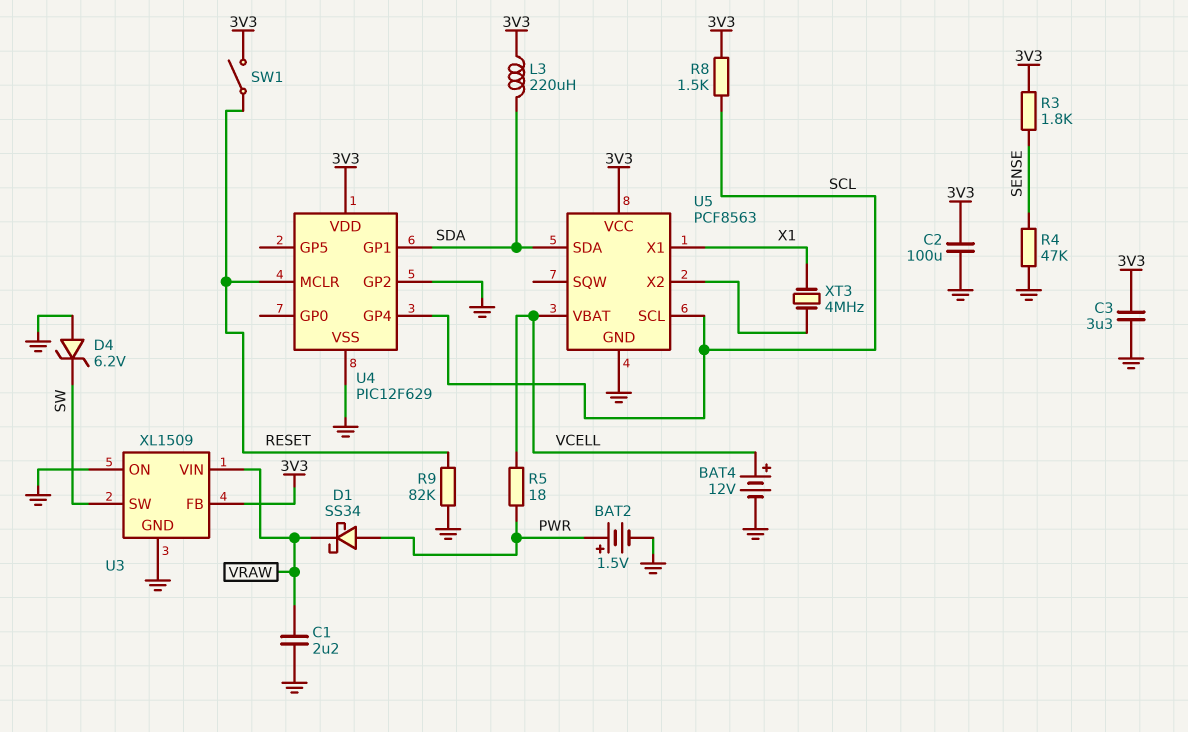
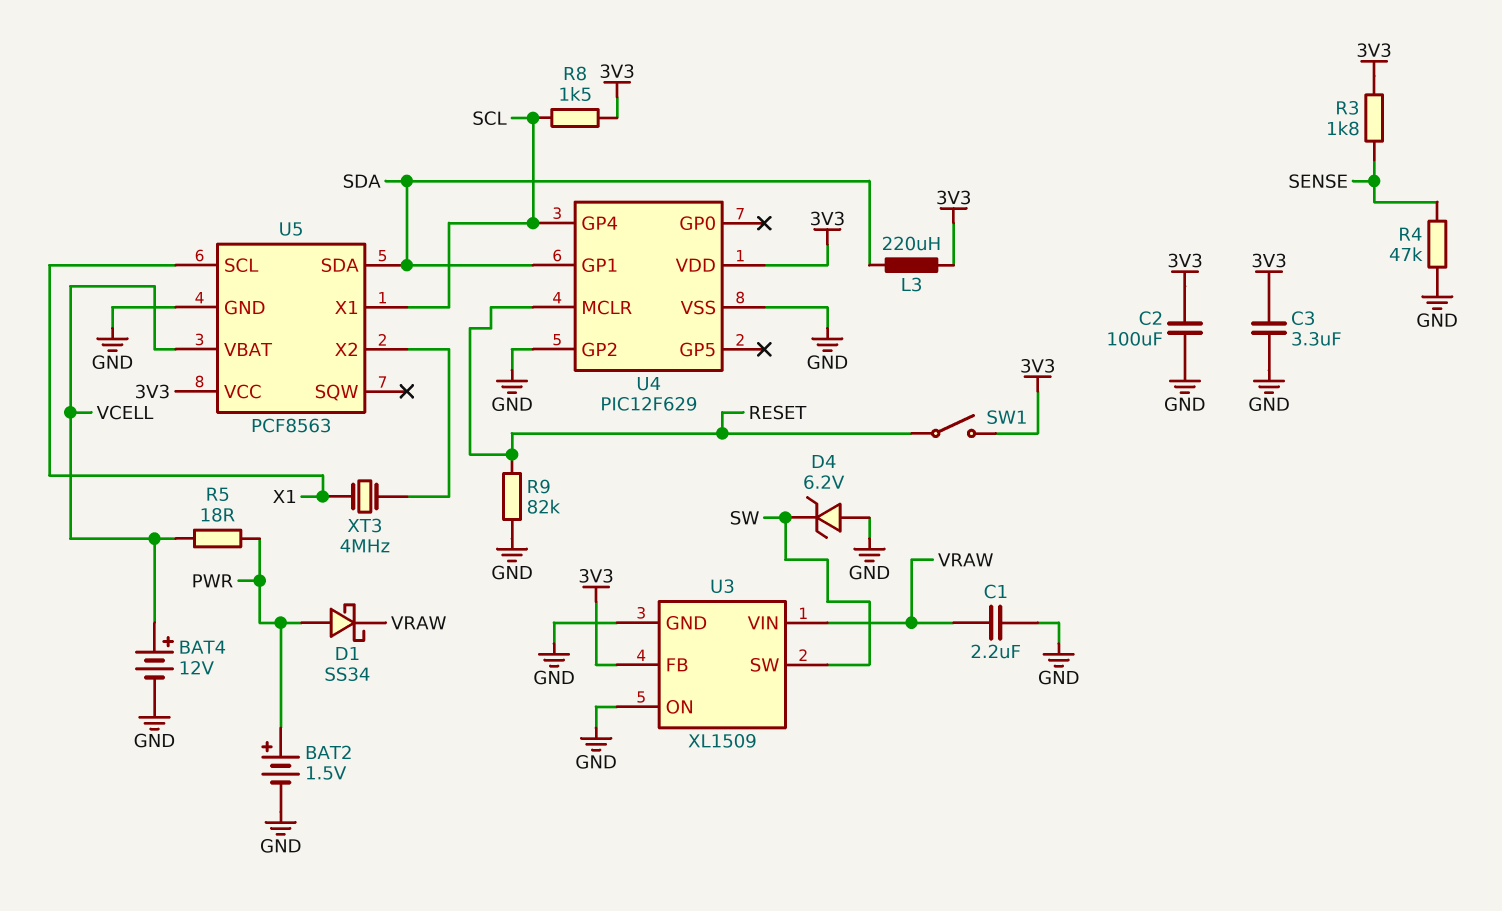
U5 pin SCL: SCL -> X1
U5 pin X1: X1 -> SCL

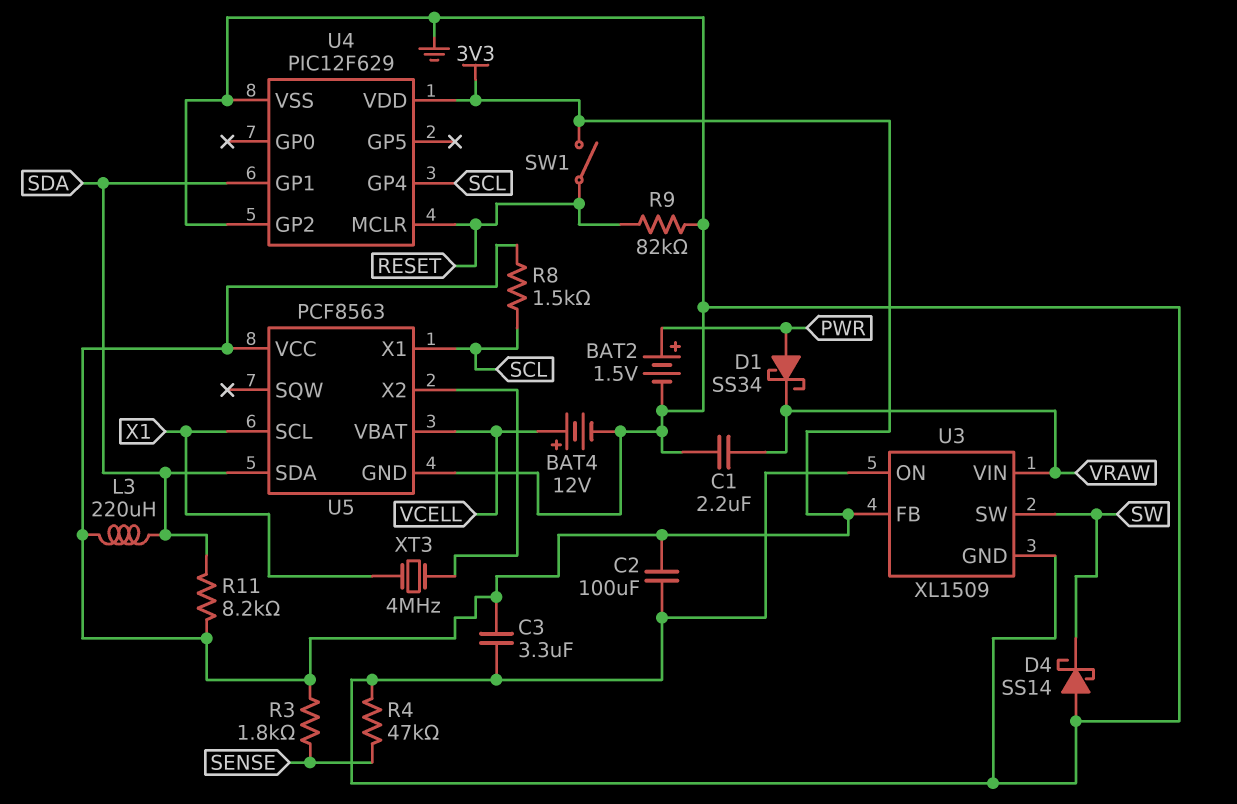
D4: zener 6.2V (A GND, K SW) -> schottky SS14 (A GND, K SW)
R5: 18 (PWR, VCELL) -> none
R11: none -> 8.2k (3V3, SDA)

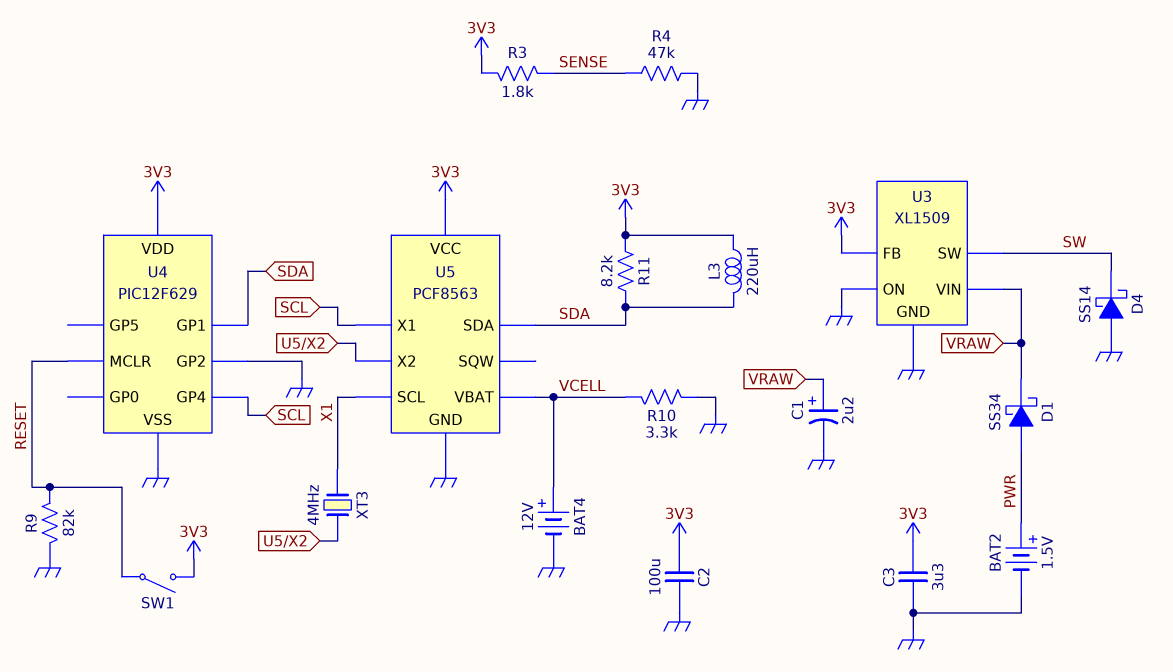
C1: 2.2uF (GND, VRAW) -> 2.2uF (plus VRAW, minus GND)
R8: 1.5k (3V3, SCL) -> none
R10: none -> 3.3k (GND, VCELL)

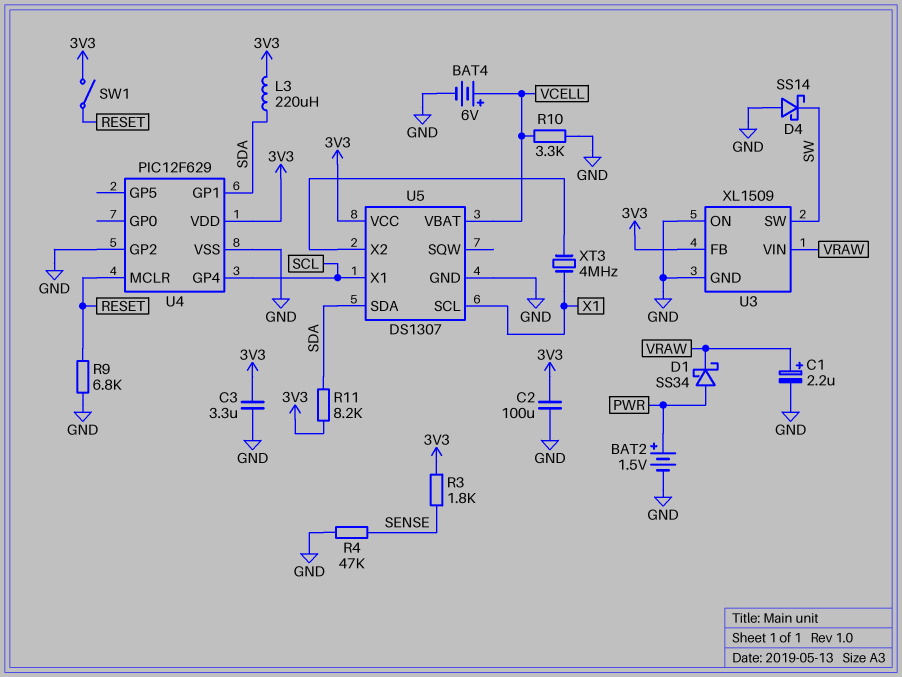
BAT4: 12V (plus VCELL, minus GND) -> 6V (plus VCELL, minus GND)
R9: 82k (GND, RESET) -> 6.8k (GND, RESET)
U5: PCF8563 -> DS1307

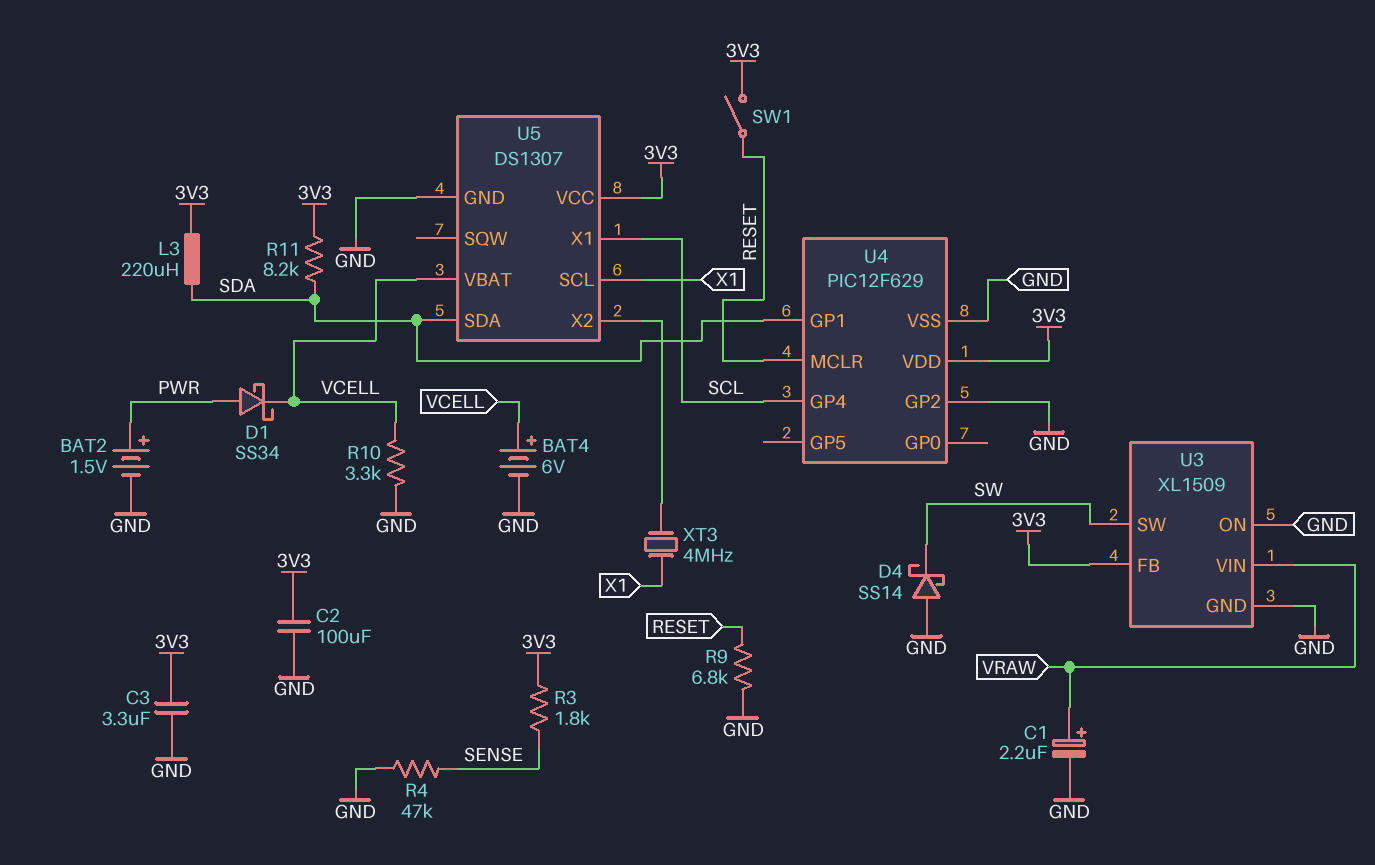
D1: schottky SS34 (A PWR, K VRAW) -> schottky SS34 (A PWR, K VCELL)

